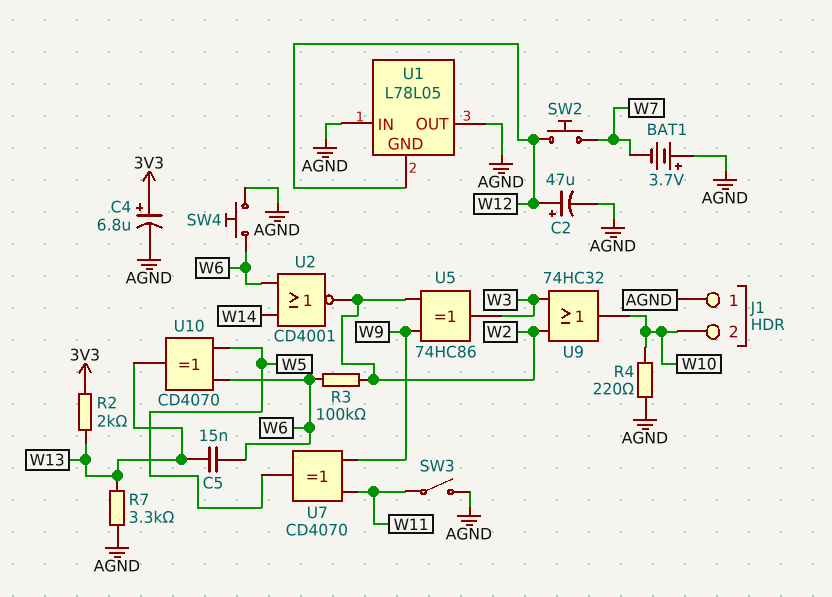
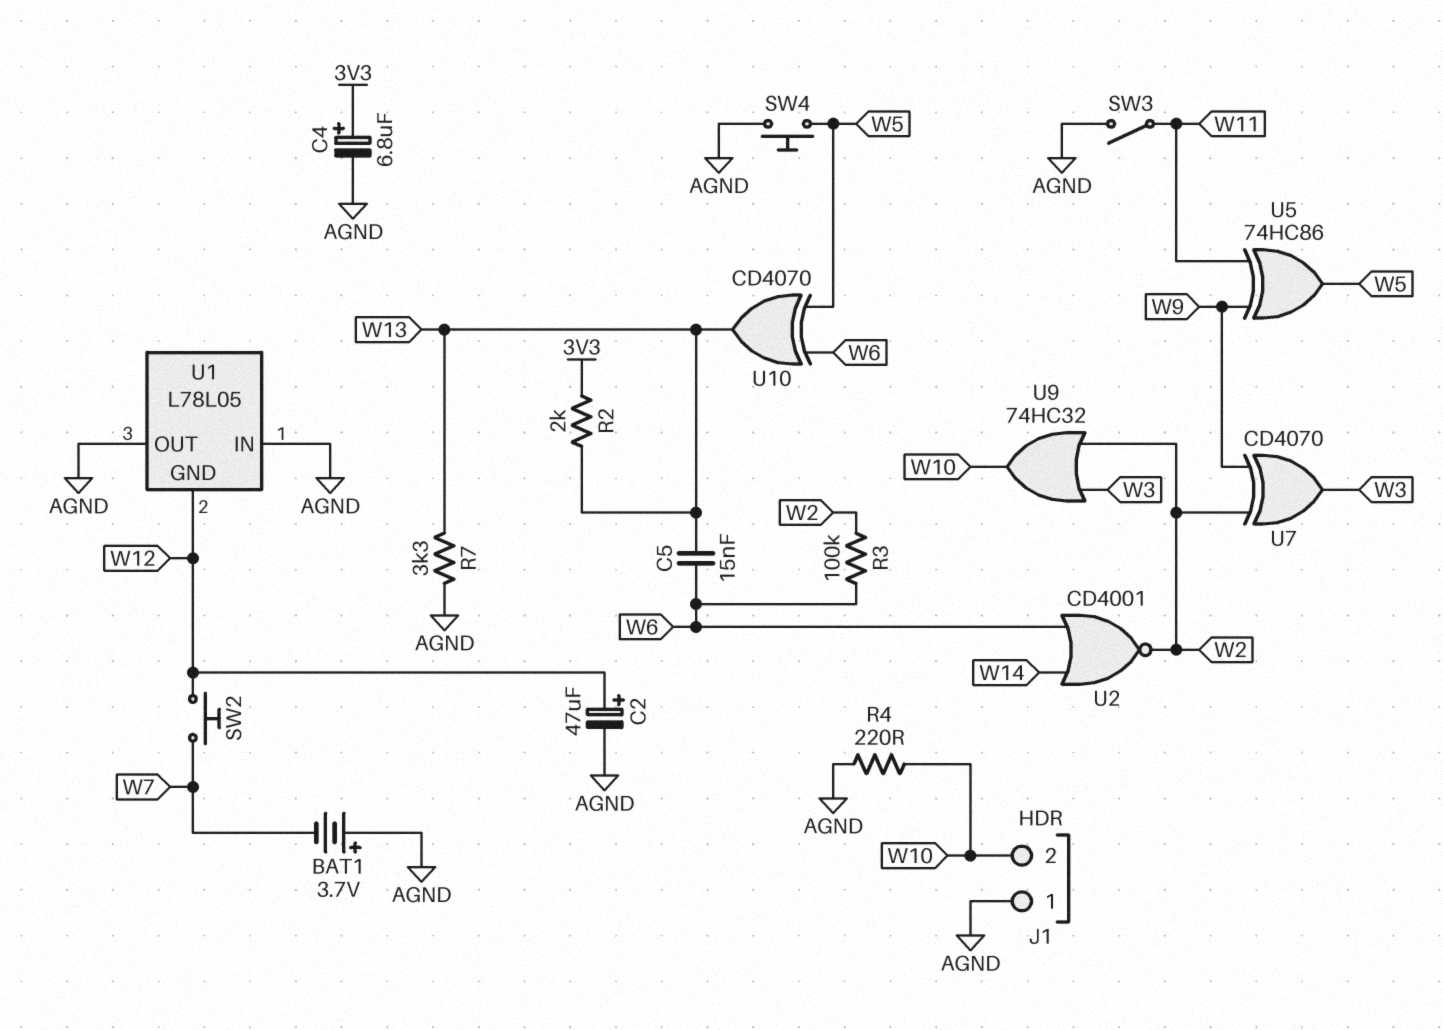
SW4: button (AGND, W6) -> button (AGND, W5)
U5: XOR 74HC86 (in W2, in W9, out W3) -> XOR 74HC86 (in W9, in W11, out W5)
U7: XOR CD4070 (in W9, in W11, out W5) -> XOR CD4070 (in W2, in W9, out W3)

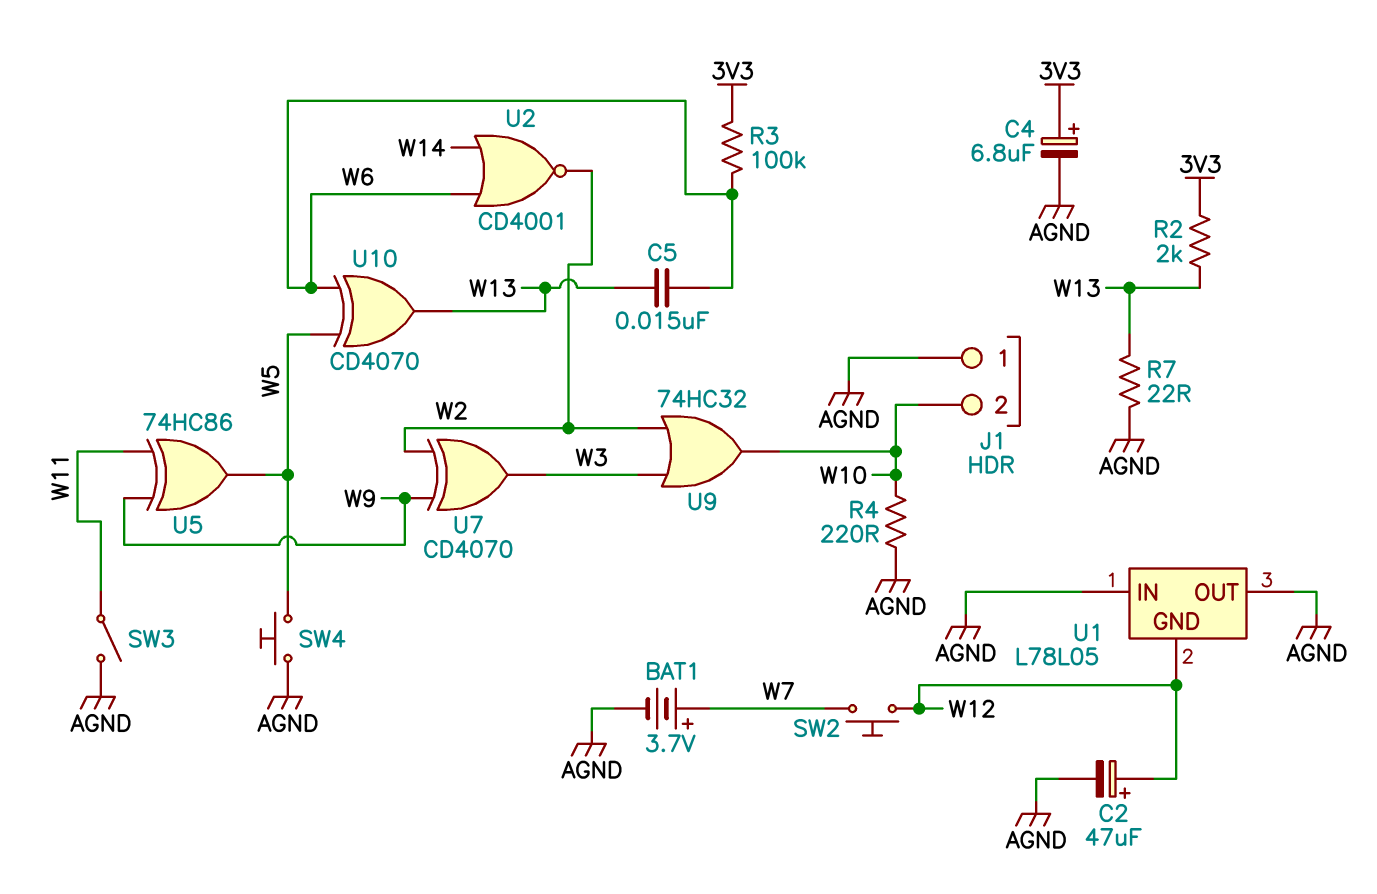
BAT1: 3.7V (plus AGND, minus W7) -> 3.7V (plus W7, minus AGND)
R3: 100k (W2, W6) -> 100k (3V3, W6)
R7: 3.3k (AGND, W13) -> 22 (AGND, W13)

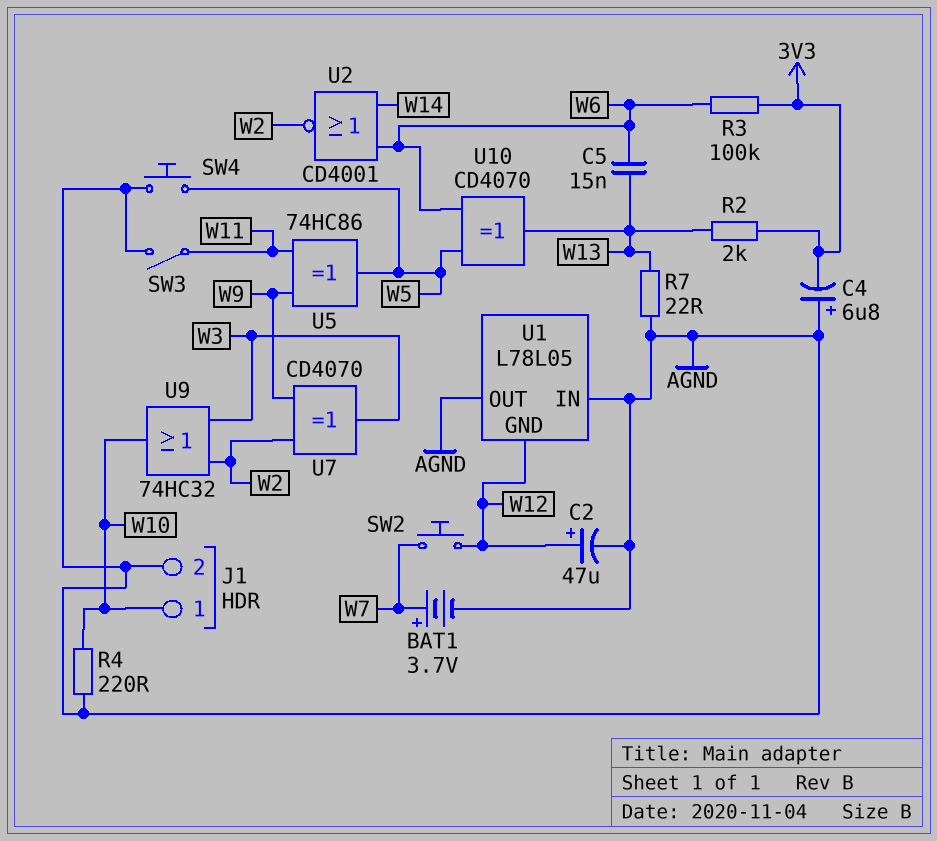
C4: 6.8uF (plus 3V3, minus AGND) -> 6.8uF (plus AGND, minus 3V3)
J1 pin 1: AGND -> W10
J1 pin 2: W10 -> AGND

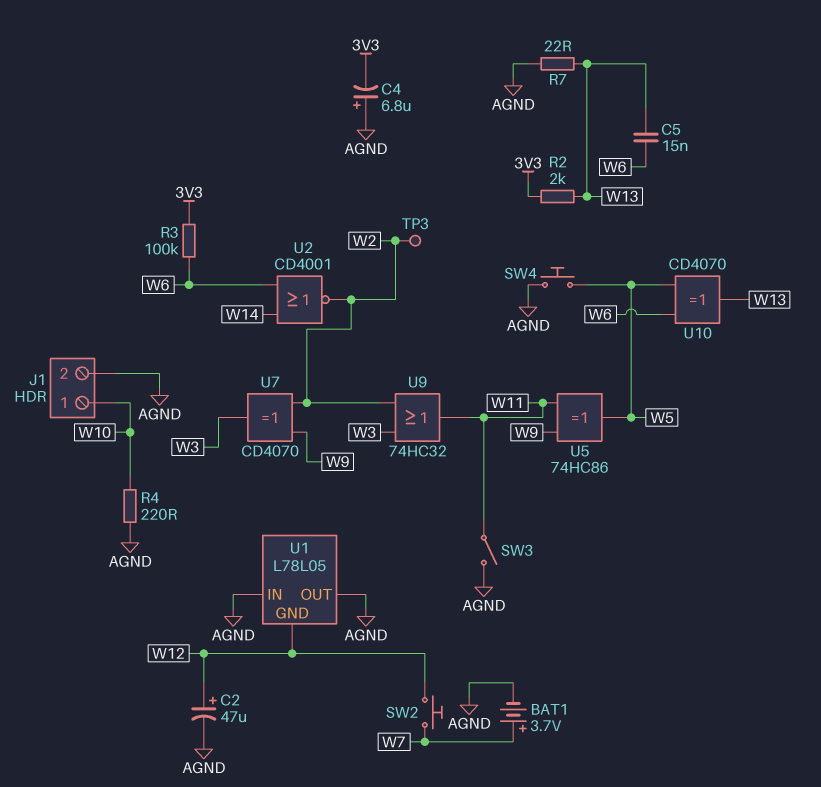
TP3: none -> test point (W2)
U9: OR 74HC32 (in W2, in W3, out W10) -> OR 74HC32 (in W2, in W3, out W11)

